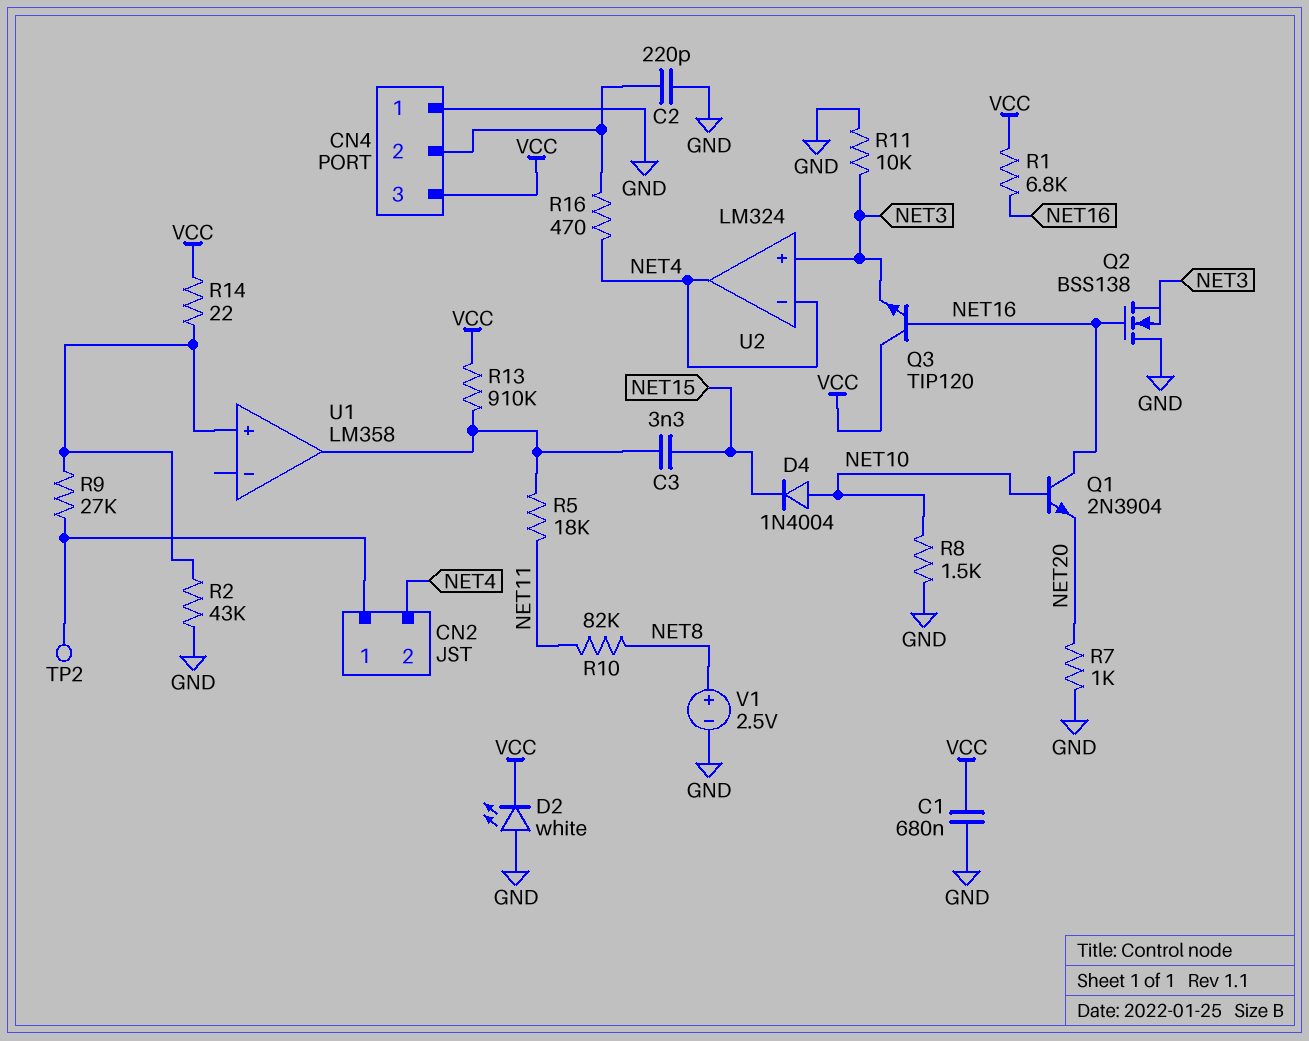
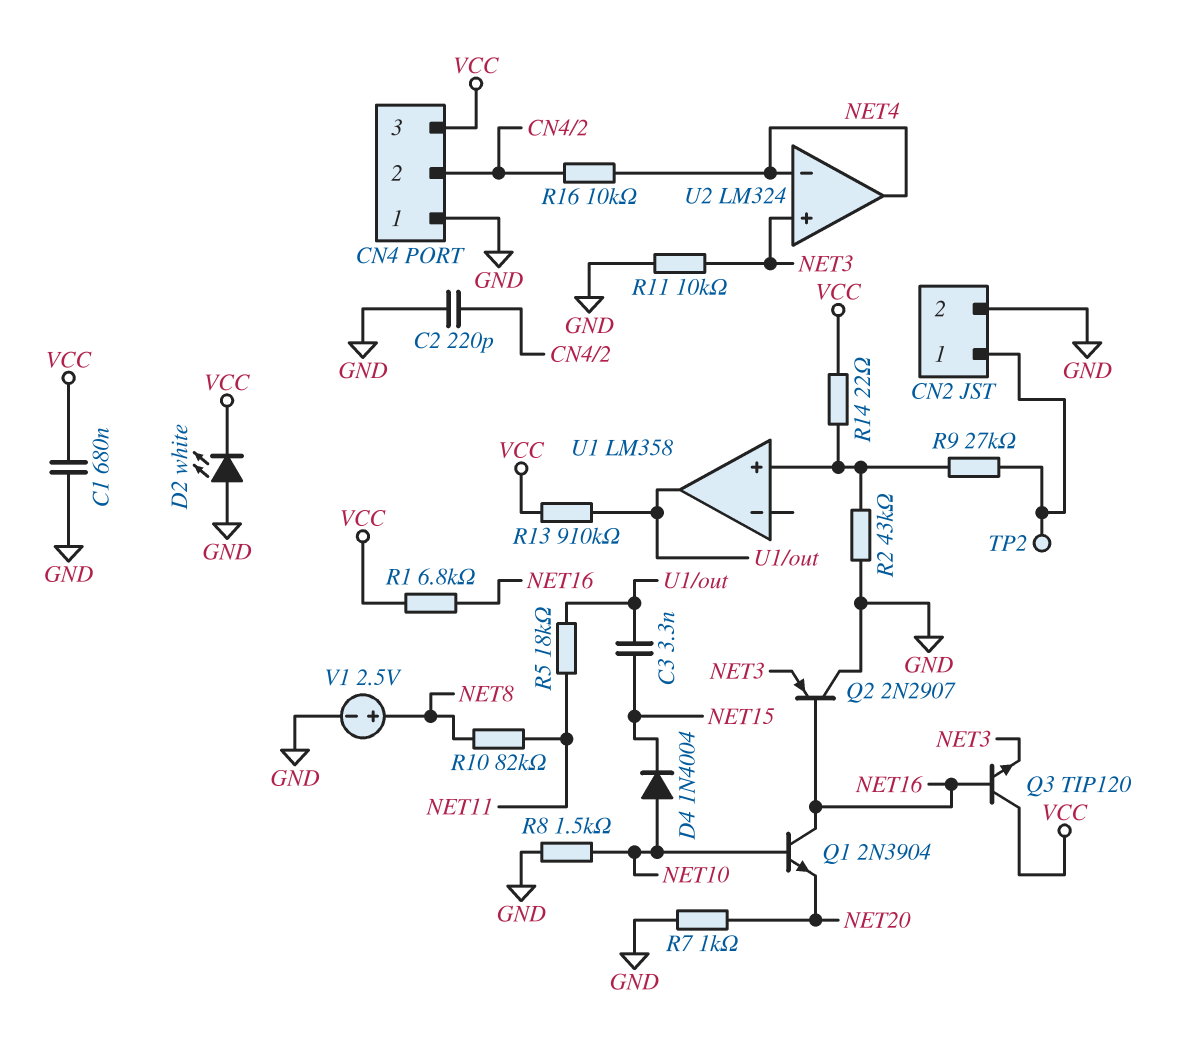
CN2 pin 2: NET4 -> GND
Q2: NMOS BSS138 (G NET16, D GND, S NET3) -> PNP 2N2907 (B NET16, C GND, E NET3)
R16: 470 (CN4/2, NET4) -> 10k (CN4/2, NET4)

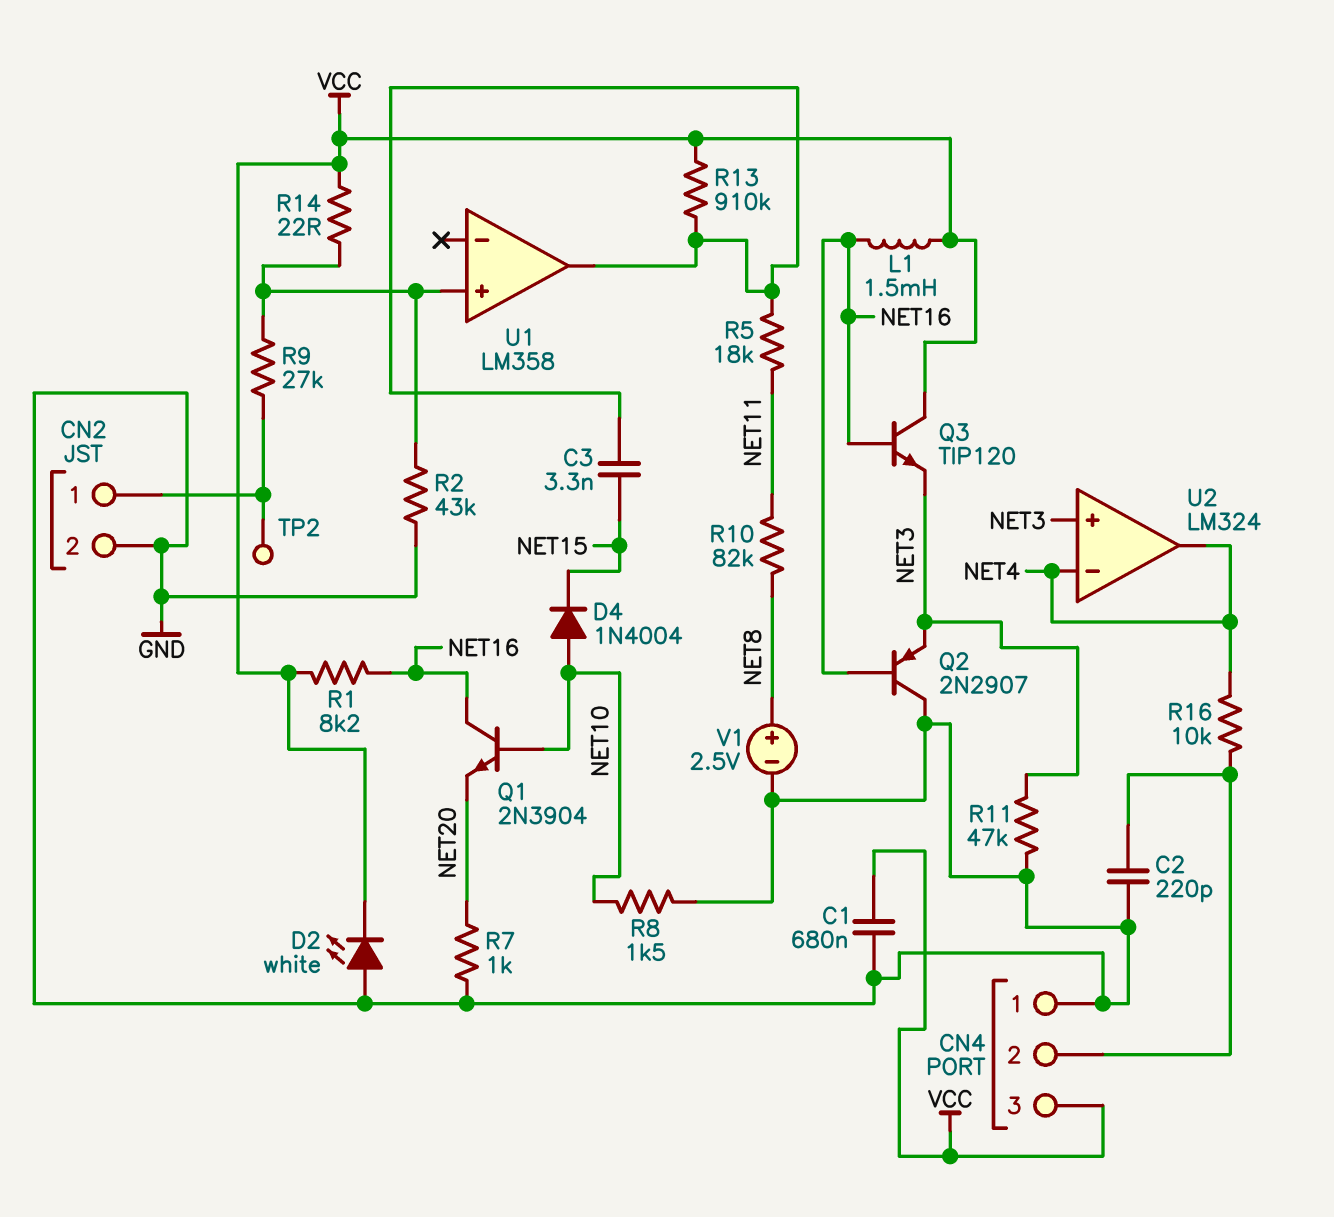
L1: none -> 1.5mH (NET16, VCC)
R1: 6.8k (NET16, VCC) -> 8.2k (NET16, VCC)
R11: 10k (GND, NET3) -> 47k (GND, NET3)

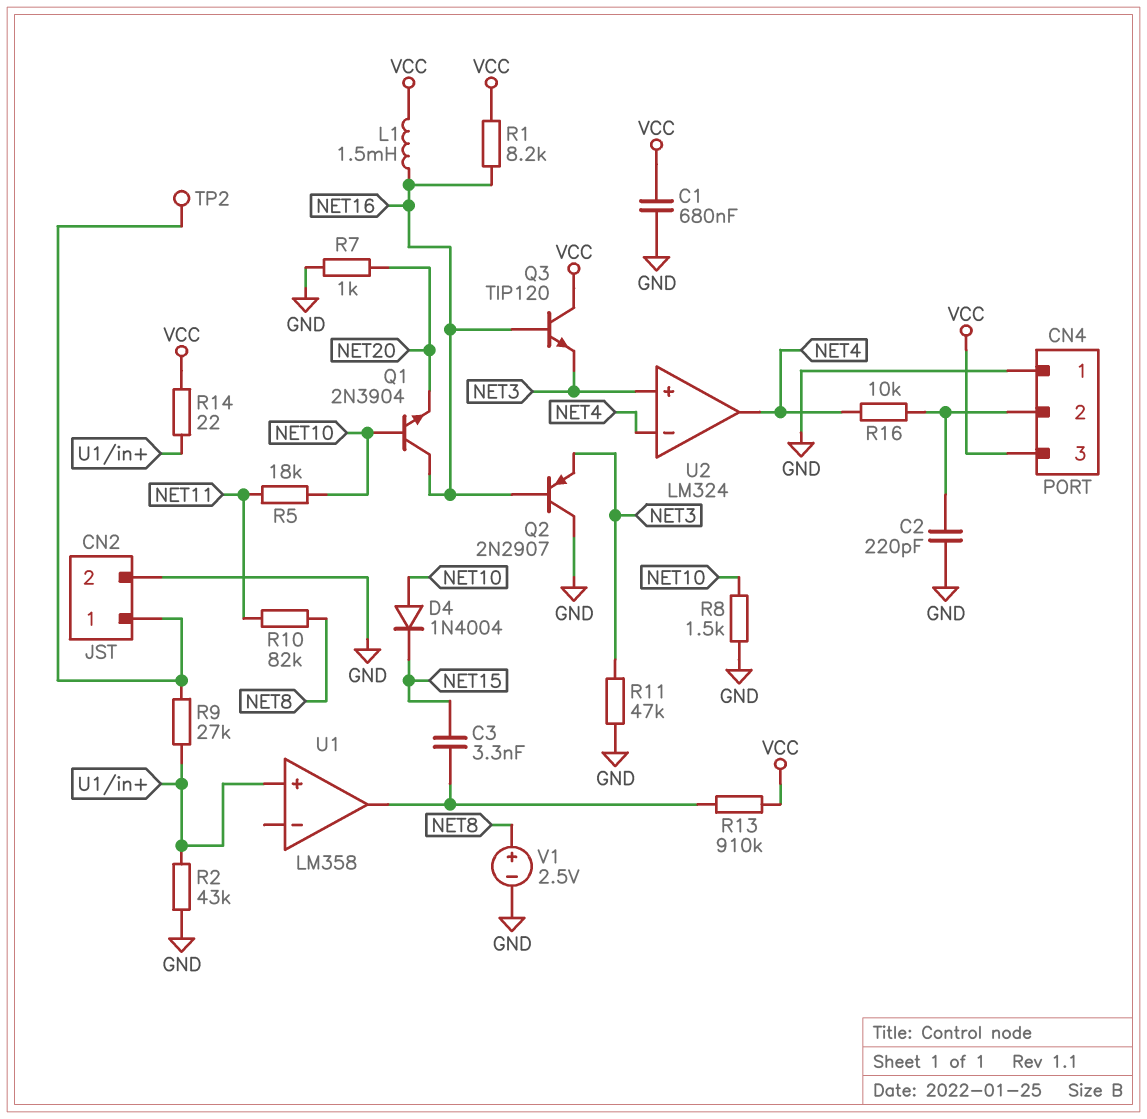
D2: LED white (A GND, K VCC) -> none
R5: 18k (NET11, U1/out) -> 18k (NET10, NET11)

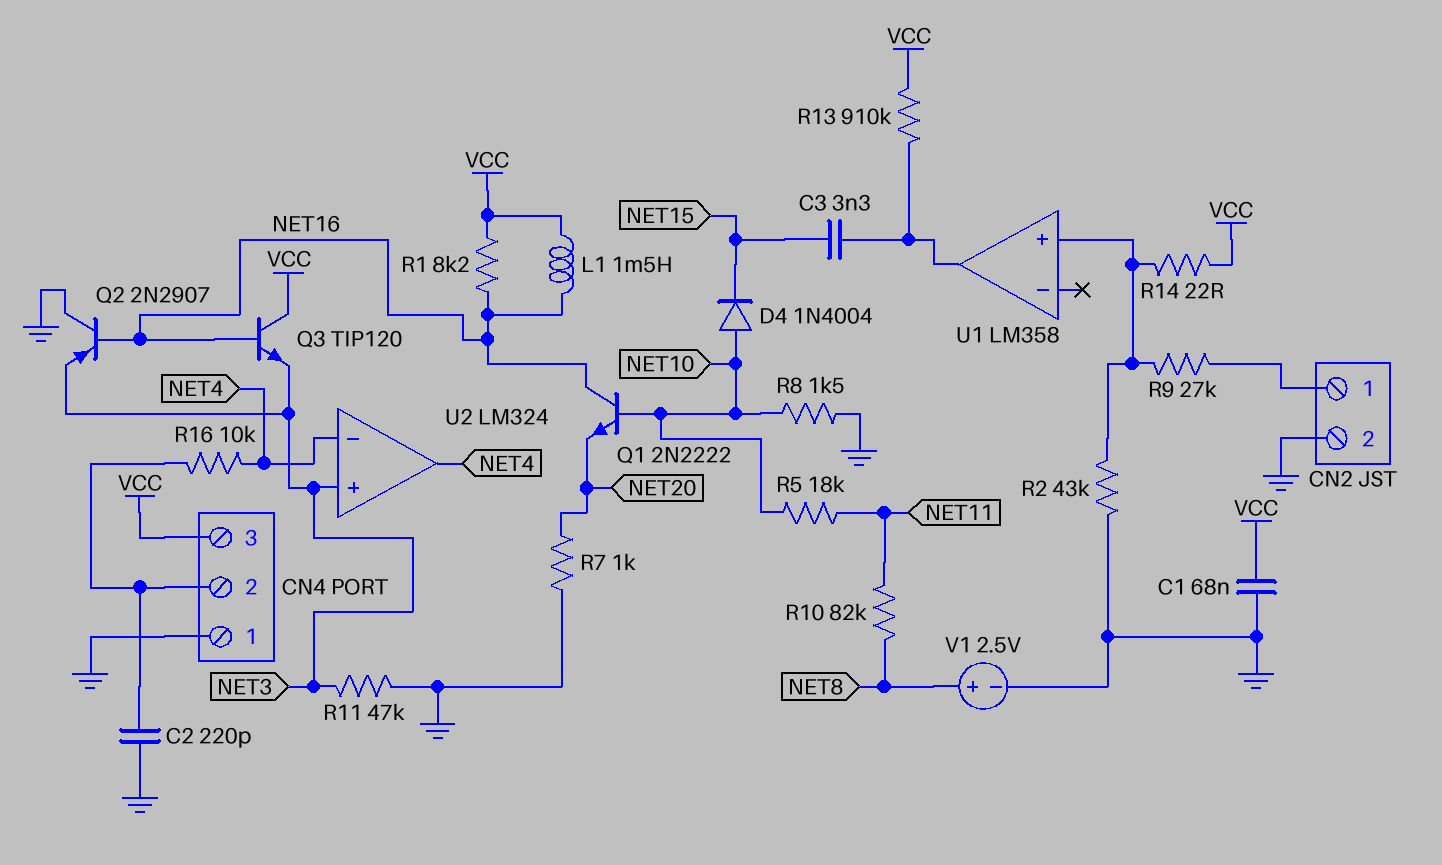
C1: 680nF (GND, VCC) -> 68nF (GND, VCC)
Q1: NPN 2N3904 (B NET10, C NET16, E NET20) -> NPN 2N2222 (B NET10, C NET16, E NET20)
TP2: test point (CN2/1) -> none

